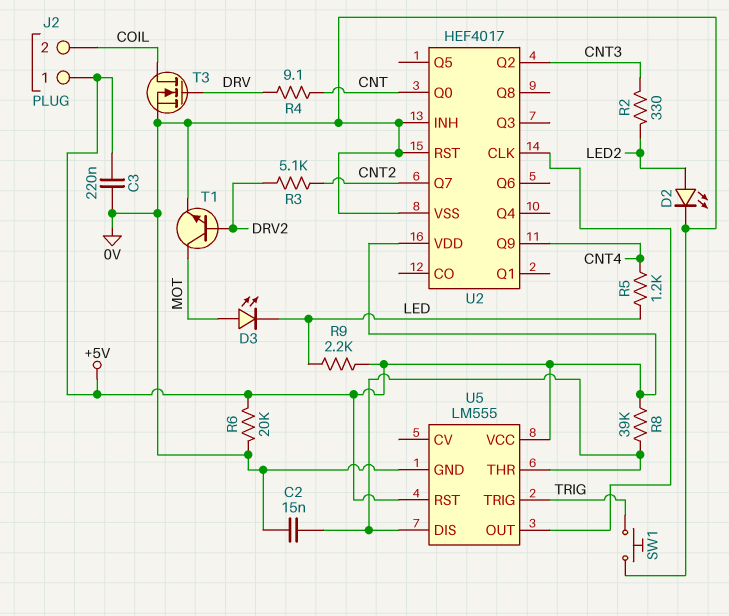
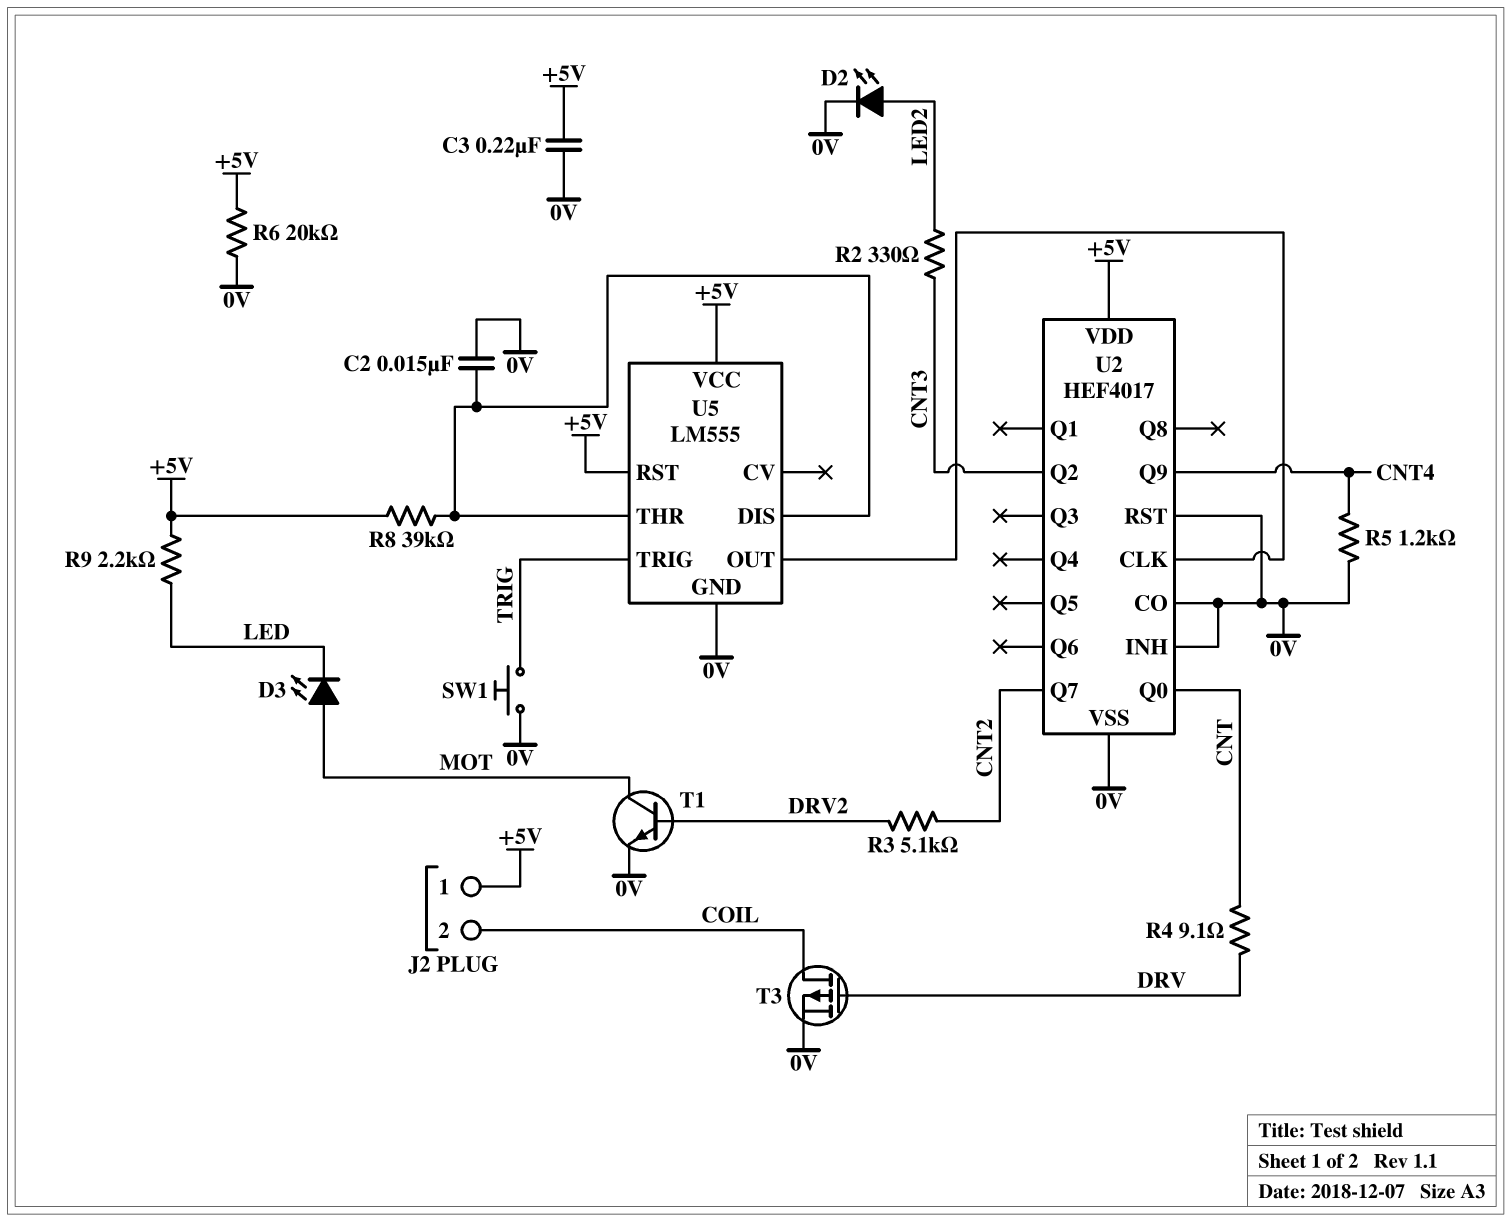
R5: 1.2k (CNT4, LED) -> 1.2k (0V, CNT4)
T3: NMOS (G DRV, D COIL, S 0V) -> PMOS (G DRV, D COIL, S 0V)
U2 pin CO: none -> 0V

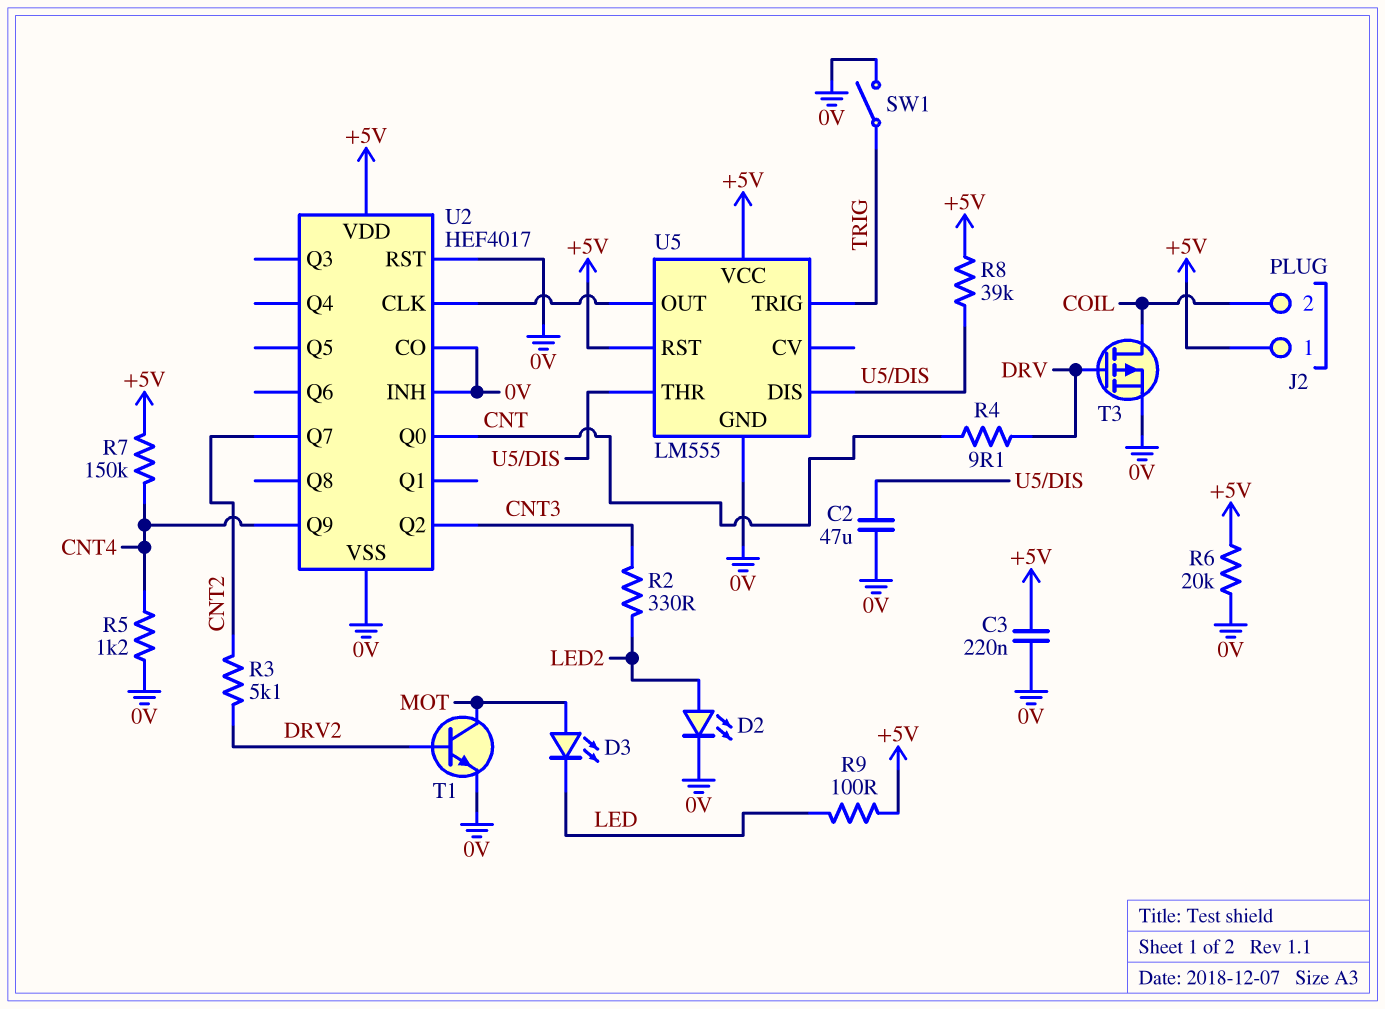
C2: 15nF (0V, U5/DIS) -> 47uF (0V, U5/DIS)
R7: none -> 150k (+5V, CNT4)
R9: 2.2k (+5V, LED) -> 100 (+5V, LED)
SW1: button (0V, TRIG) -> switch (0V, TRIG)

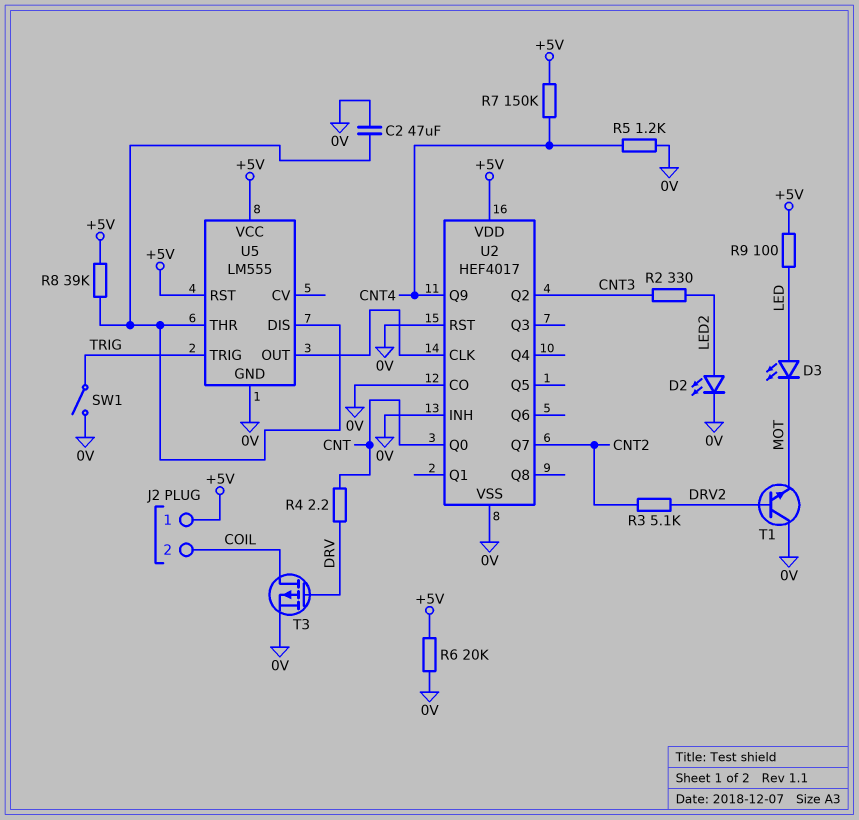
C3: 220nF (+5V, 0V) -> none
D3: LED (A MOT, K LED) -> LED (A LED, K MOT)
R4: 9.1 (CNT, DRV) -> 2.2 (CNT, DRV)
T1: NPN (B DRV2, C MOT, E 0V) -> NPN (B DRV2, C 0V, E MOT)

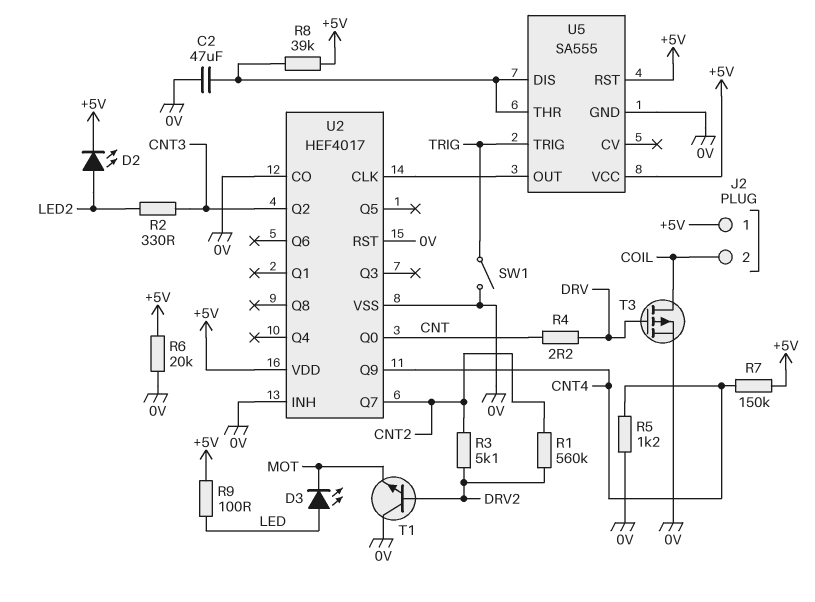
D2: LED (A LED2, K 0V) -> LED (A LED2, K +5V)
R1: none -> 560k (CNT2, DRV2)
U5: LM555 -> SA555

